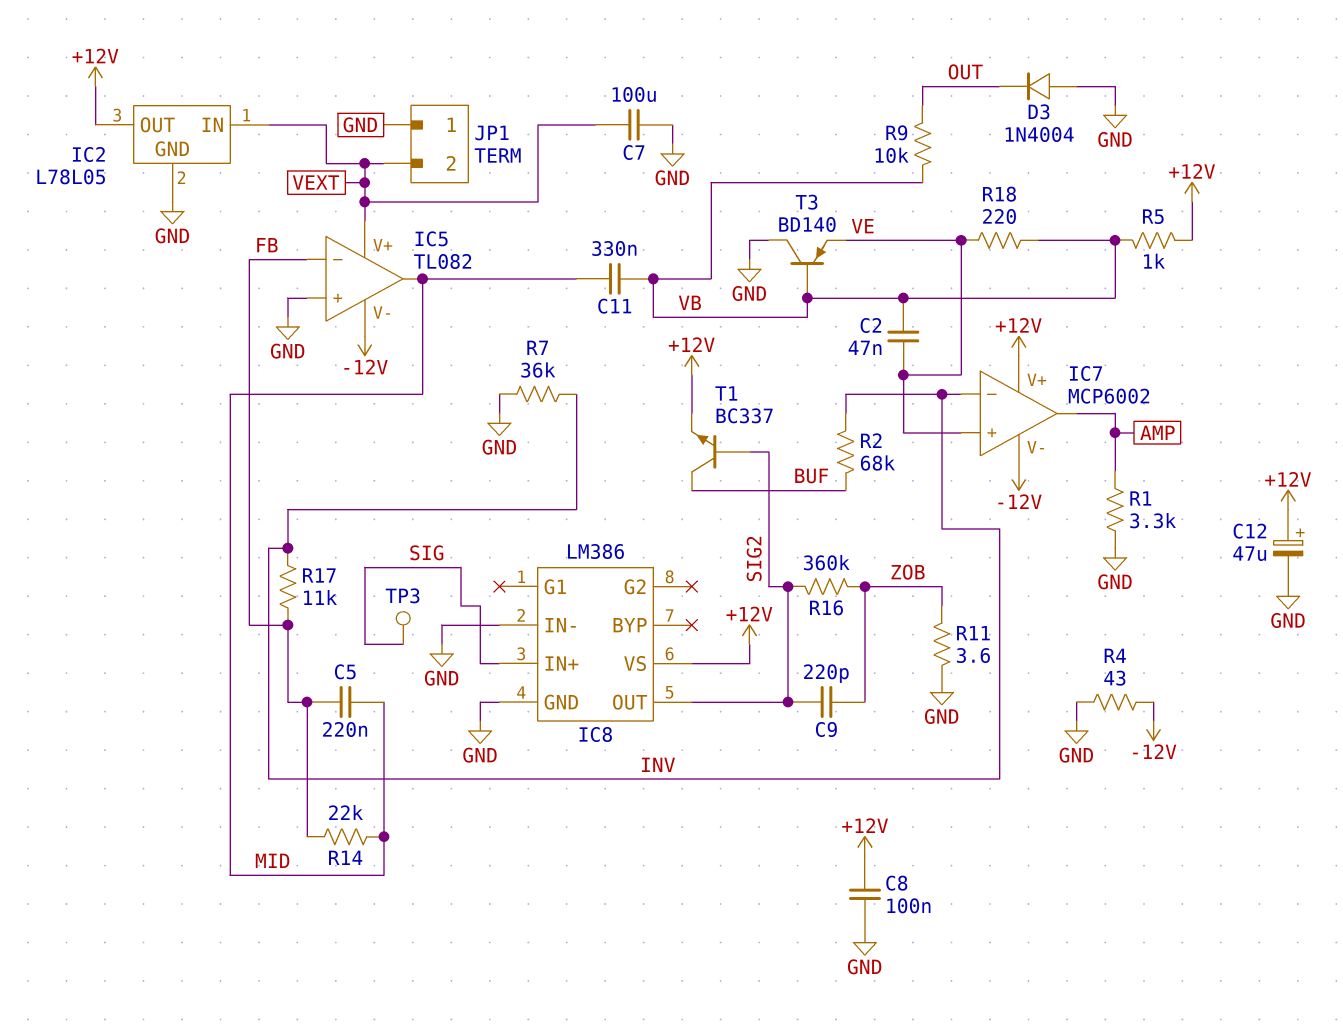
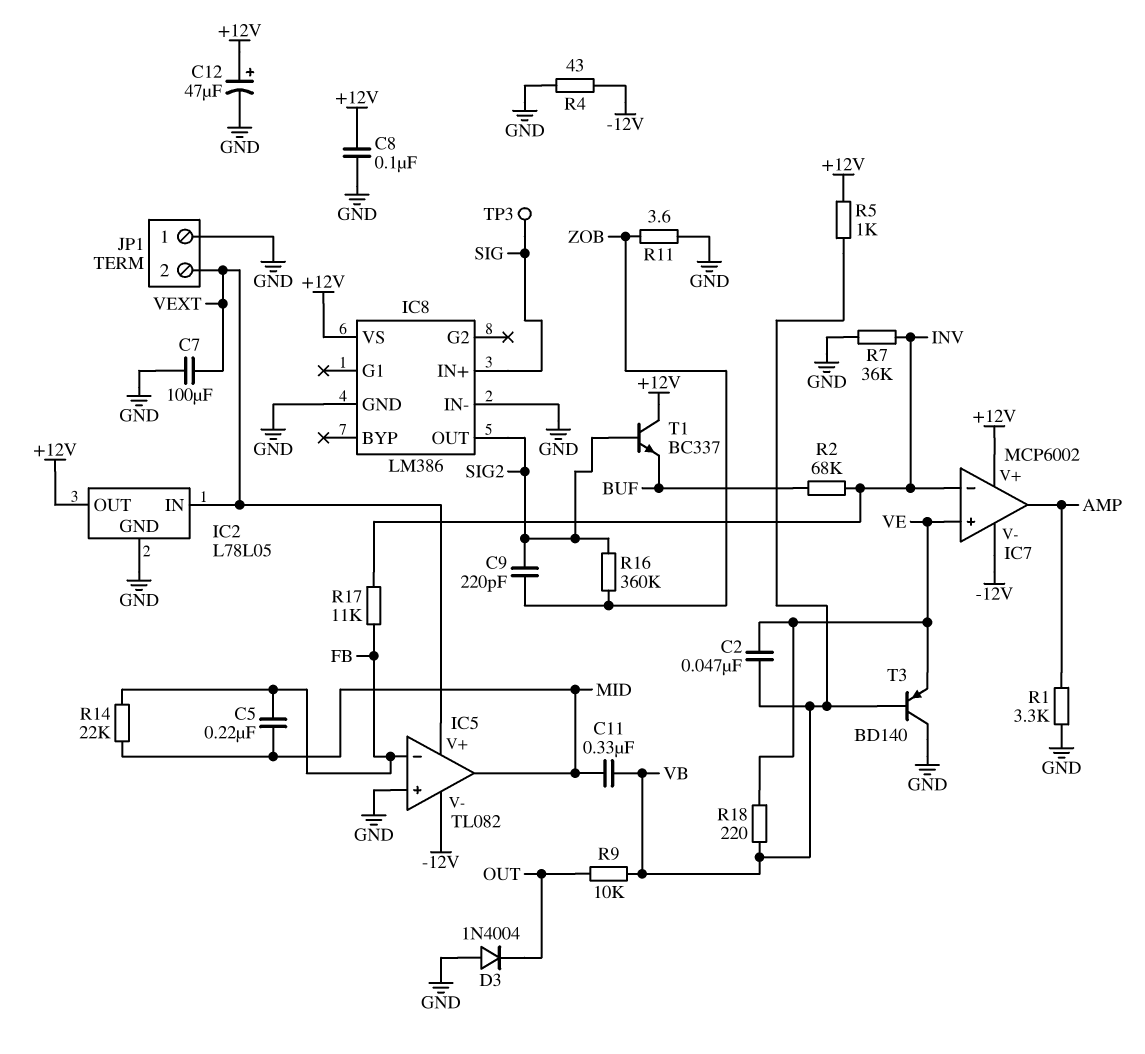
T1: NPN BC337 (B SIG2, C BUF, E +12V) -> NPN BC337 (B SIG2, C +12V, E BUF)

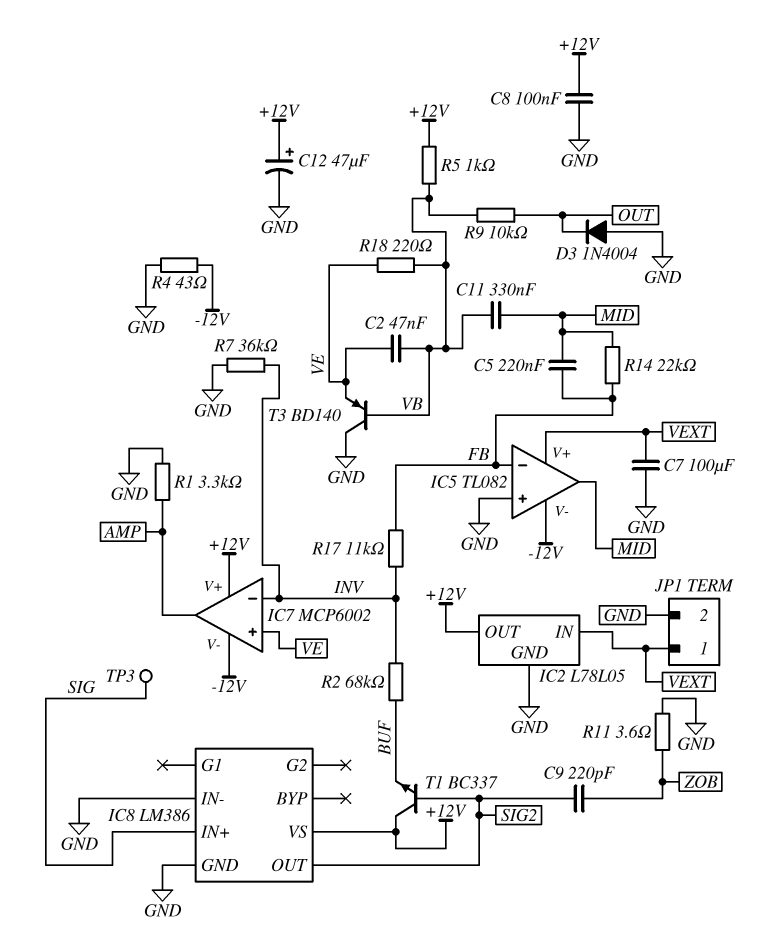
JP1 pin 1: GND -> VEXT
JP1 pin 2: VEXT -> GND
R16: 360k (SIG2, ZOB) -> none

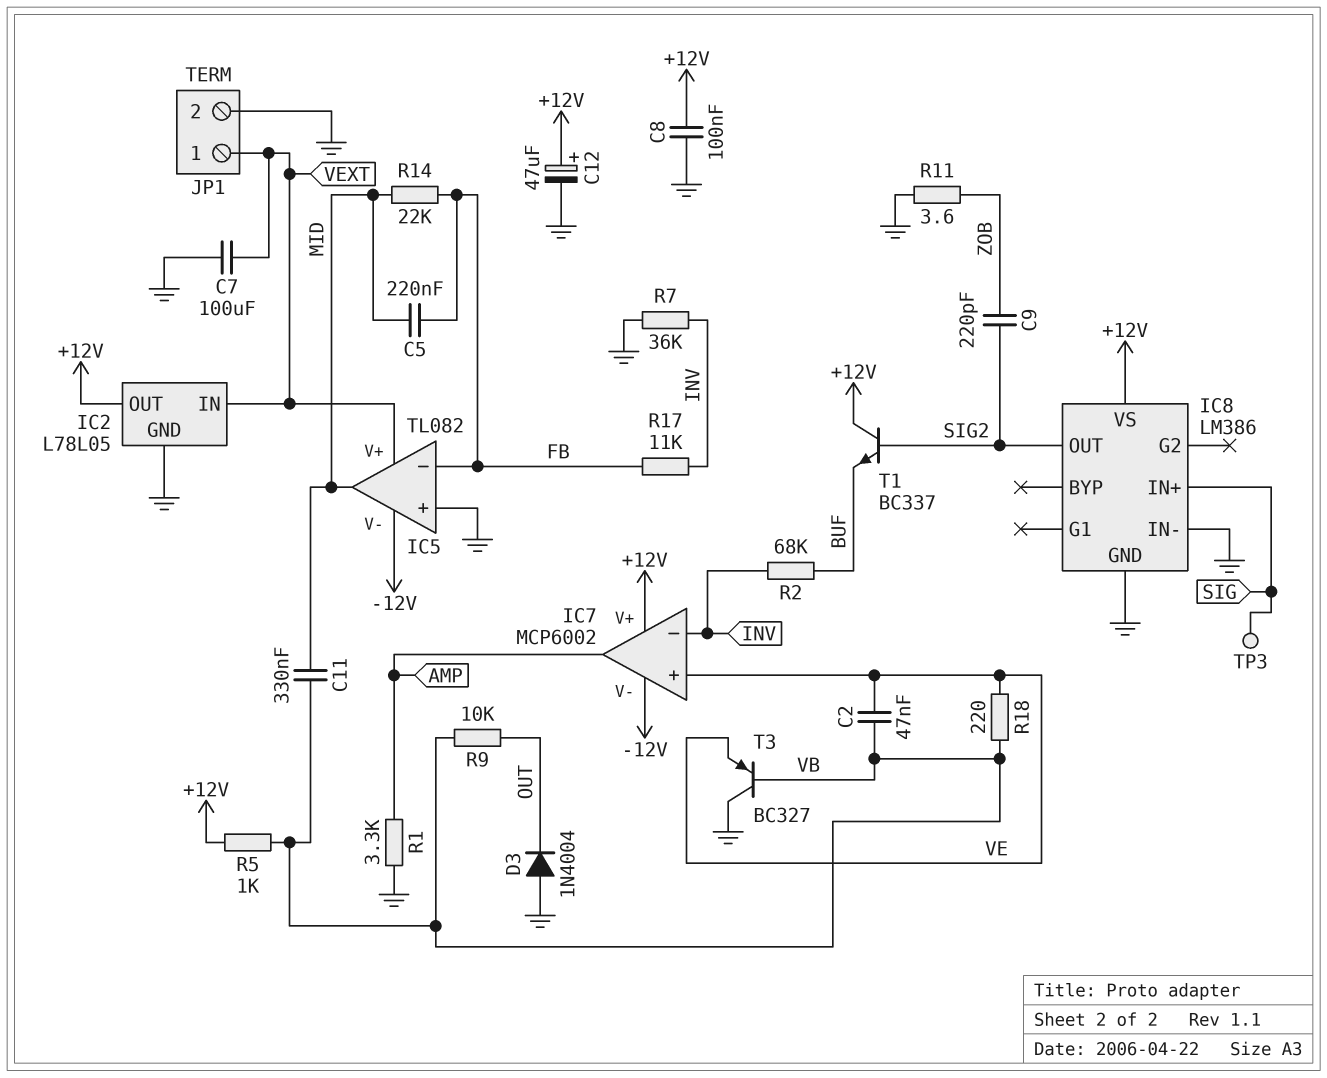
R4: 43 (-12V, GND) -> none
T3: PNP BD140 (B VB, C GND, E VE) -> PNP BC327 (B VB, C GND, E VE)

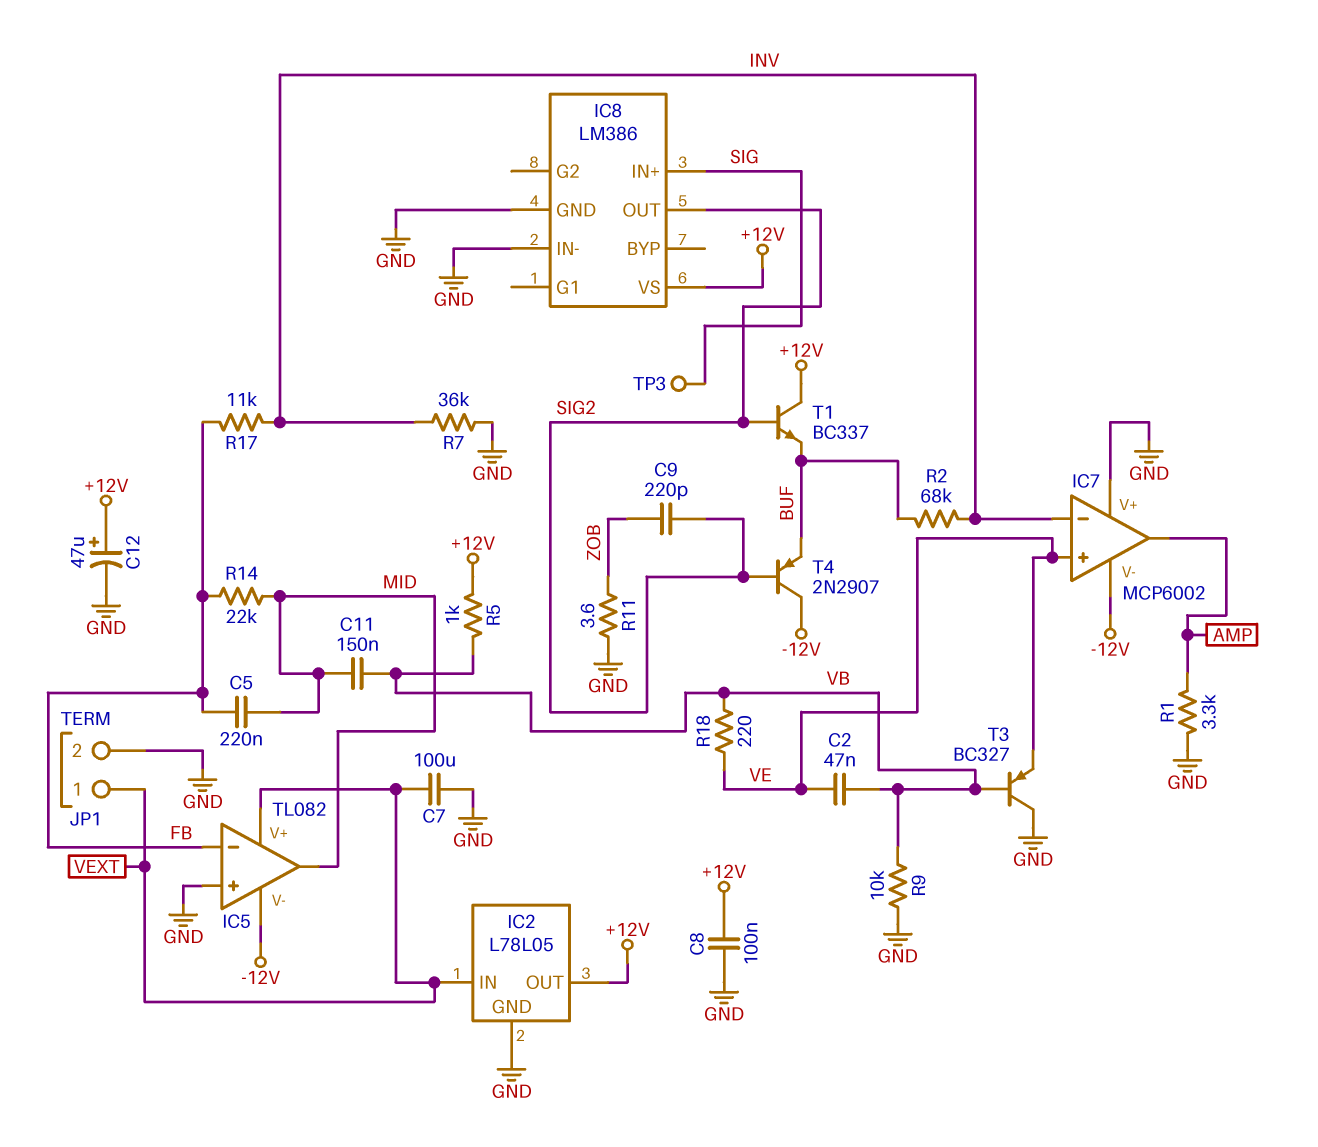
C11: 330nF (MID, VB) -> 150nF (MID, VB)
D3: diode 1N4004 (A GND, K OUT) -> none
IC7 pin V+: +12V -> GND
R9: 10k (OUT, VB) -> 10k (GND, VB)
T4: none -> PNP 2N2907 (B SIG2, C -12V, E BUF)

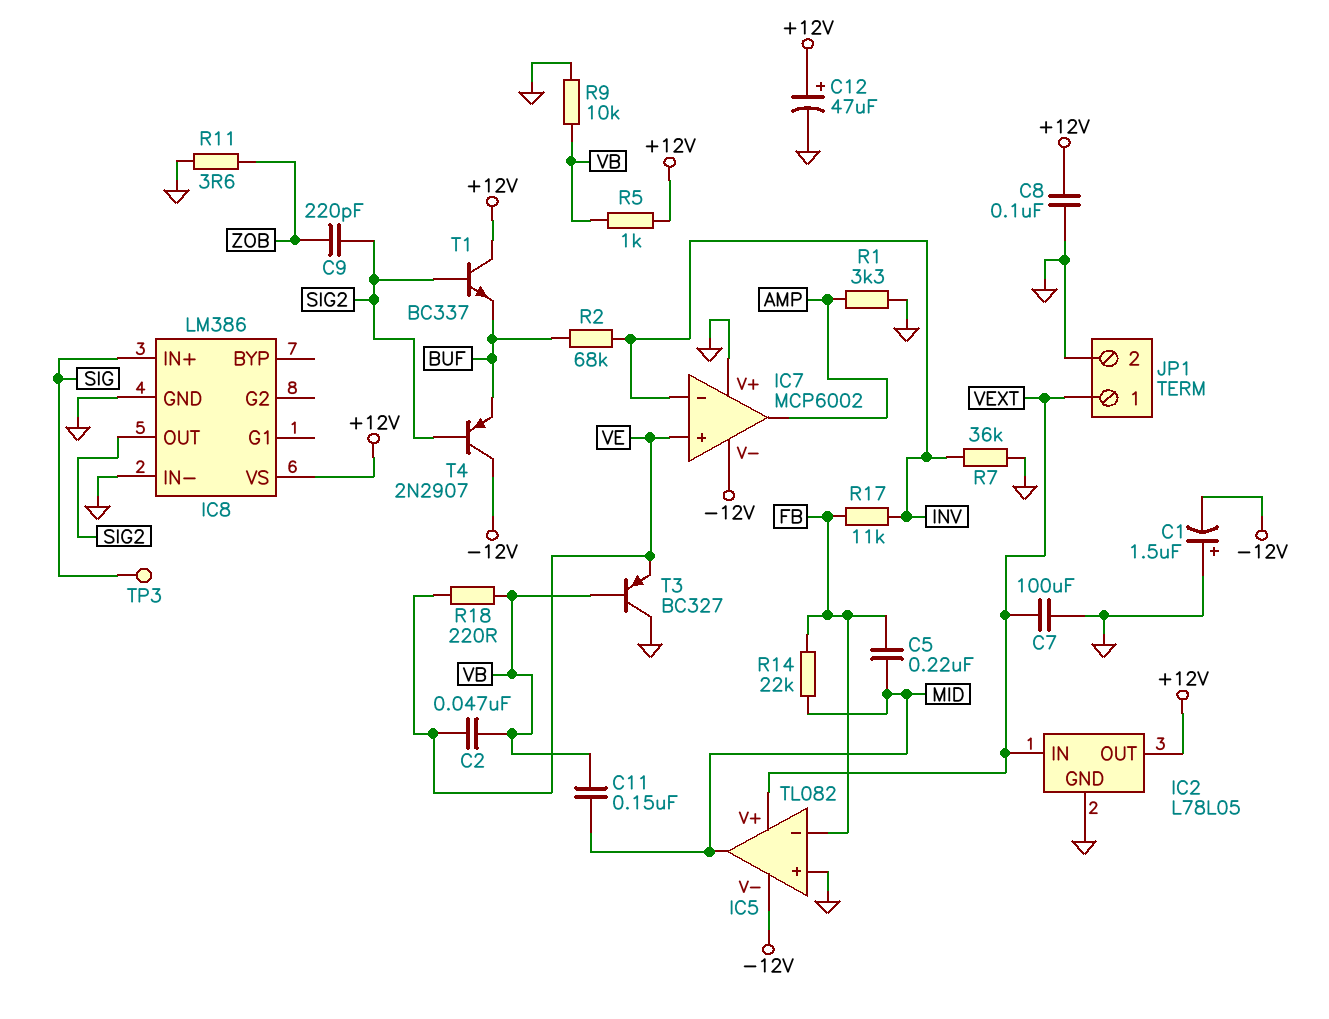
C1: none -> 1.5uF (plus GND, minus -12V)

